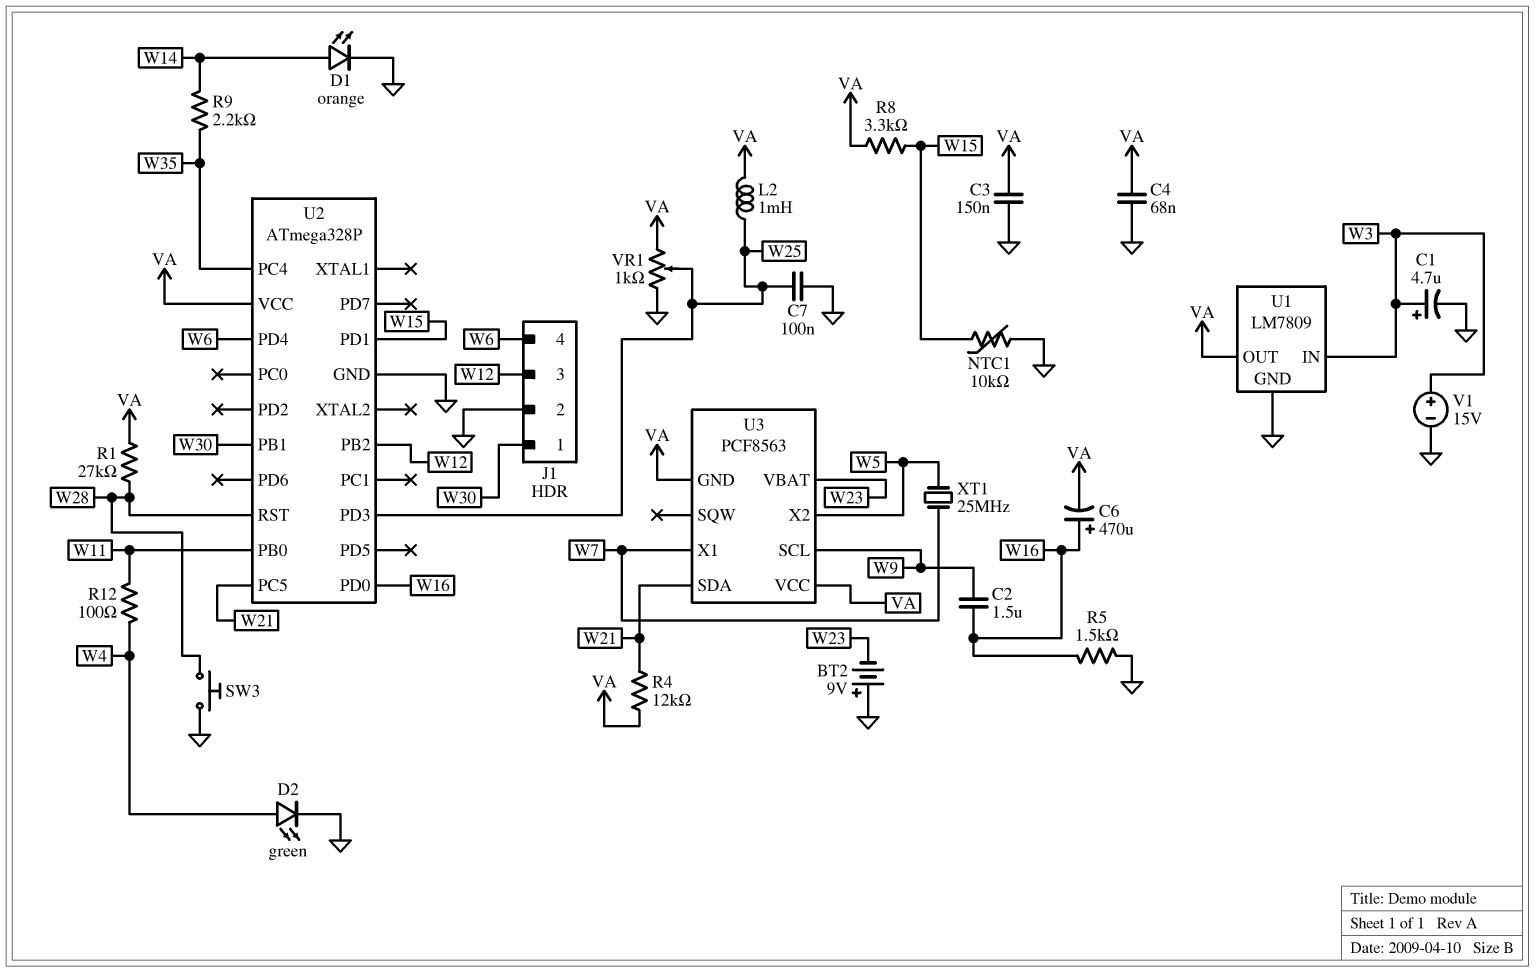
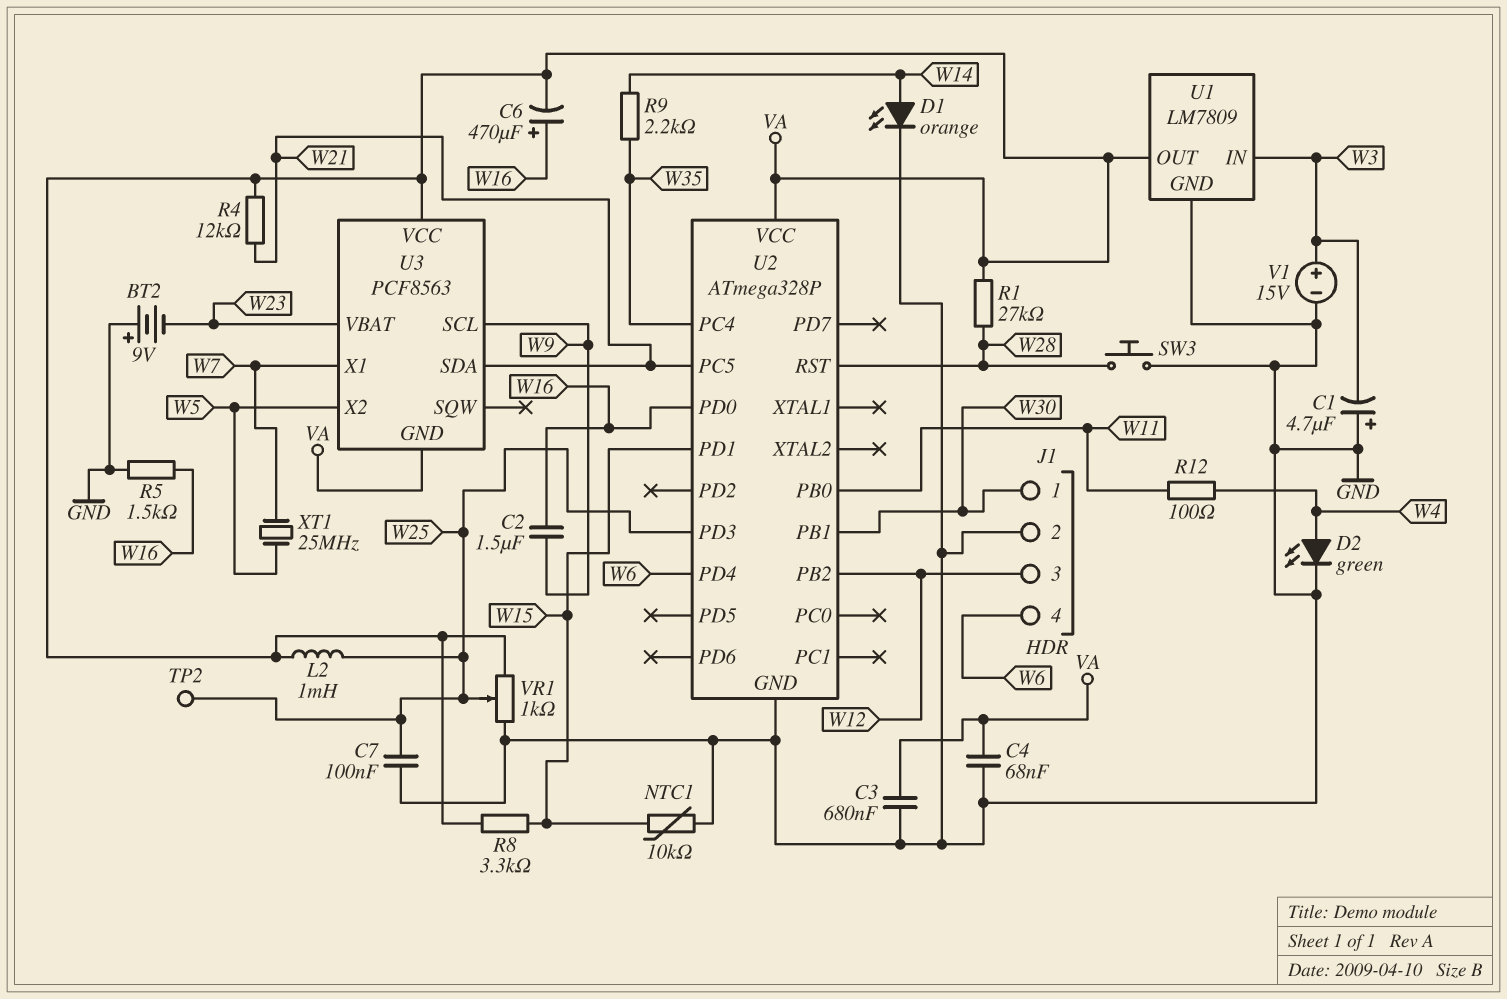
C1: 4.7uF (plus W3, minus GND) -> 4.7uF (plus GND, minus W3)
C3: 150nF (GND, VA) -> 680nF (GND, VA)
TP2: none -> test point (W25)

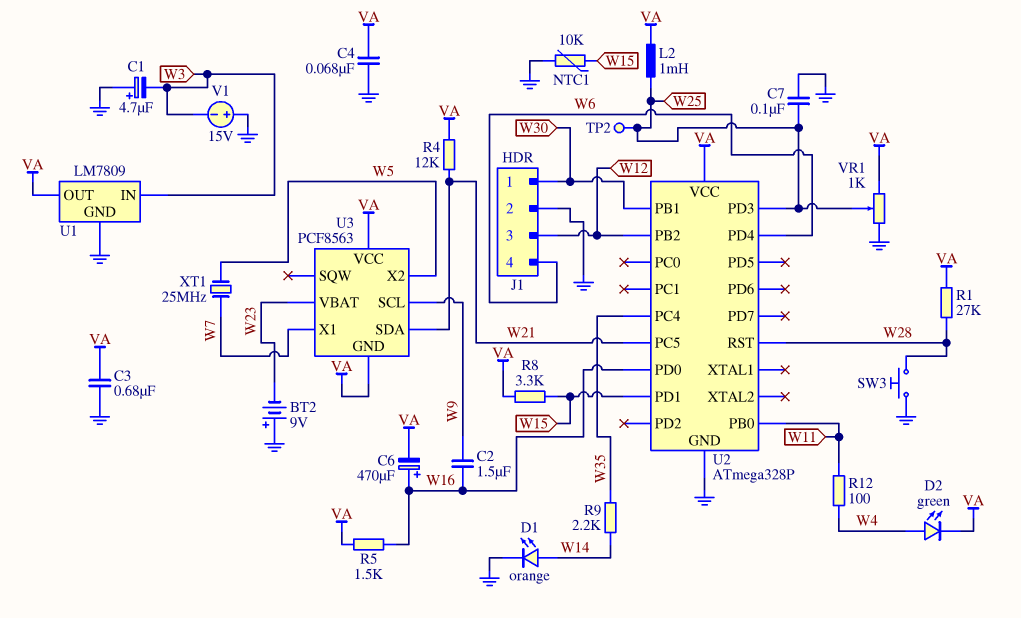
D2: LED green (A W4, K GND) -> LED green (A W4, K VA)
R5: 1.5k (GND, W16) -> 1.5k (VA, W16)
V1: 15V (plus W3, minus GND) -> 15V (plus GND, minus W3)

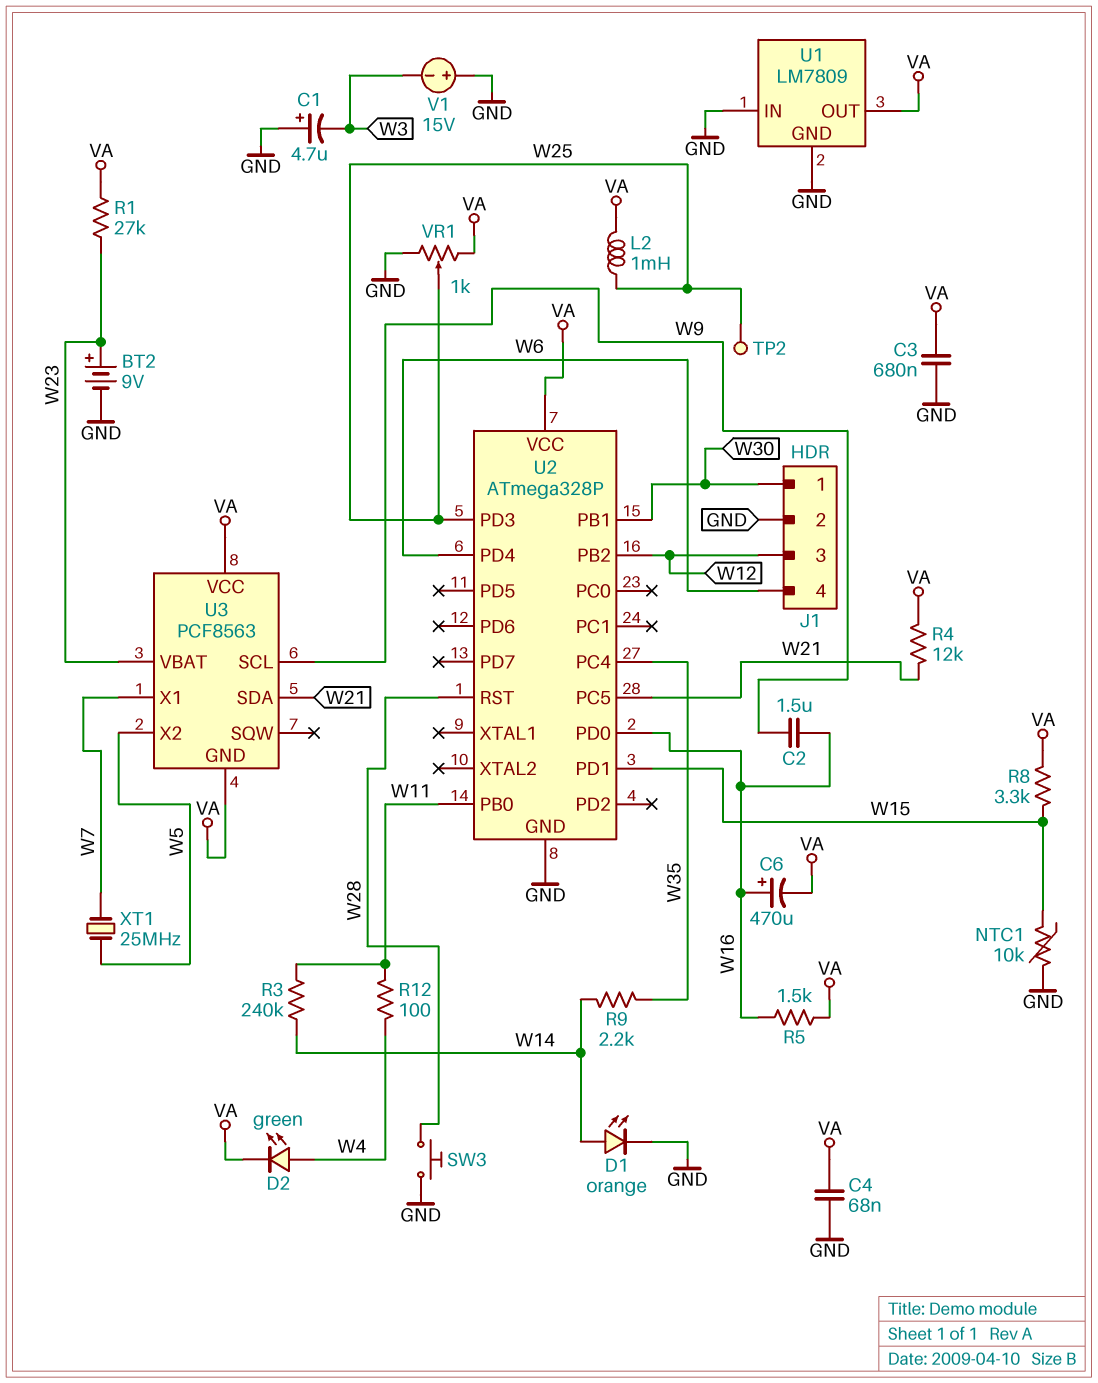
BT2: 9V (plus GND, minus W23) -> 9V (plus W23, minus GND)
C7: 100nF (GND, W25) -> none
R1: 27k (VA, W28) -> 27k (VA, W23)
R3: none -> 240k (W11, W14)
U1 pin IN: W3 -> GND

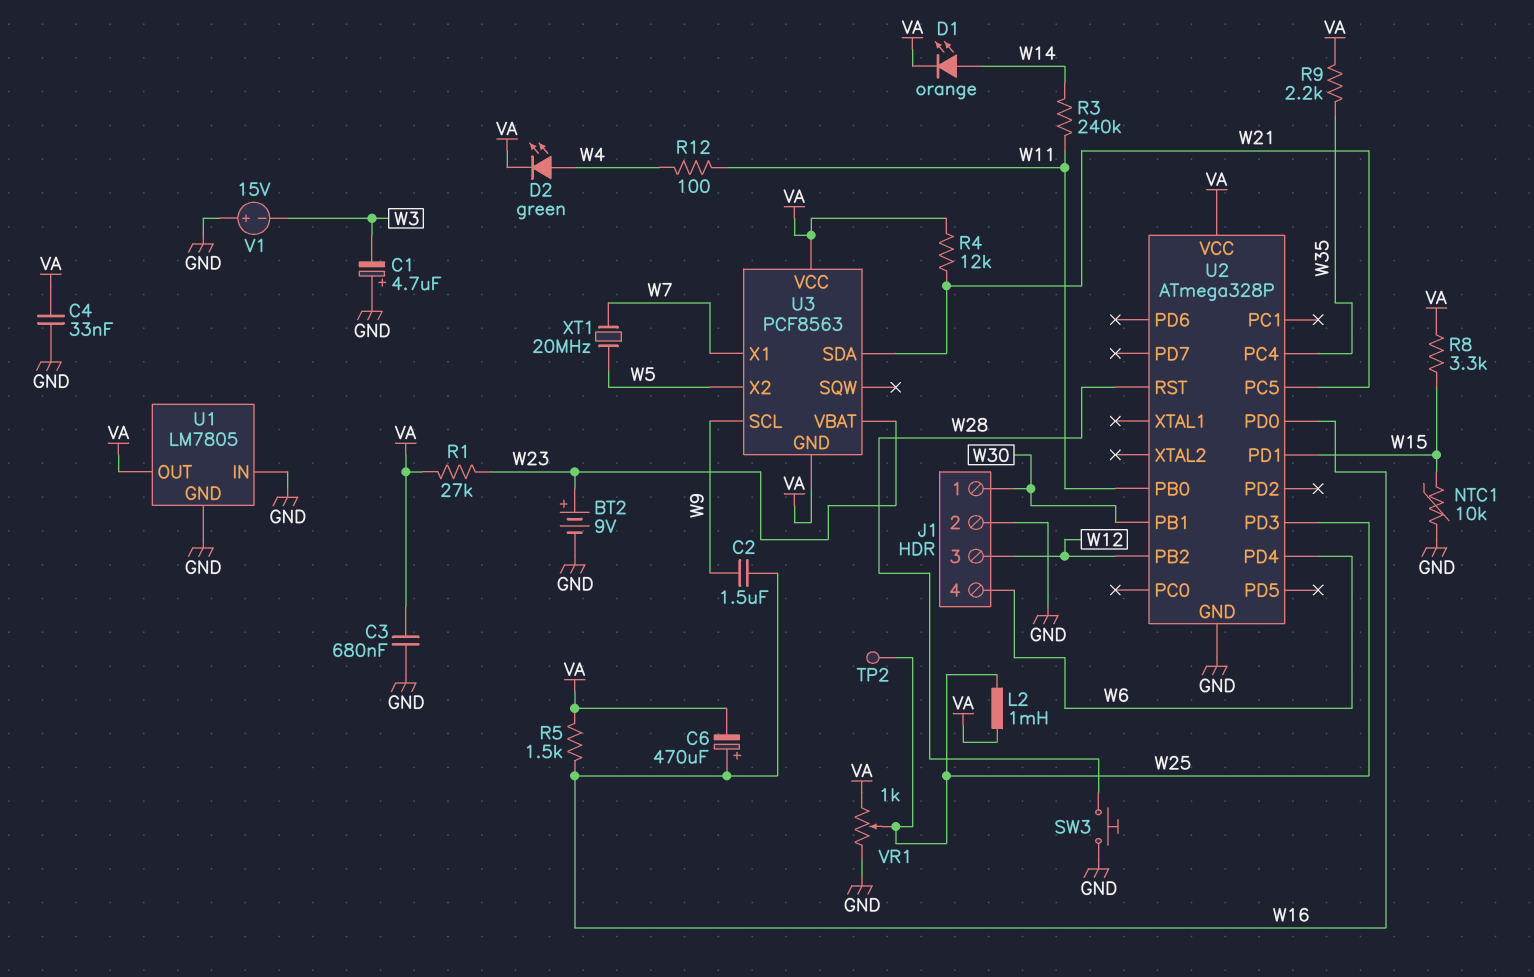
C4: 68nF (GND, VA) -> 33nF (GND, VA)
D1: LED orange (A W14, K GND) -> LED orange (A W14, K VA)
R9: 2.2k (W14, W35) -> 2.2k (VA, W35)
U1: LM7809 -> LM7805
XT1: 25MHz (W5, W7) -> 20MHz (W5, W7)

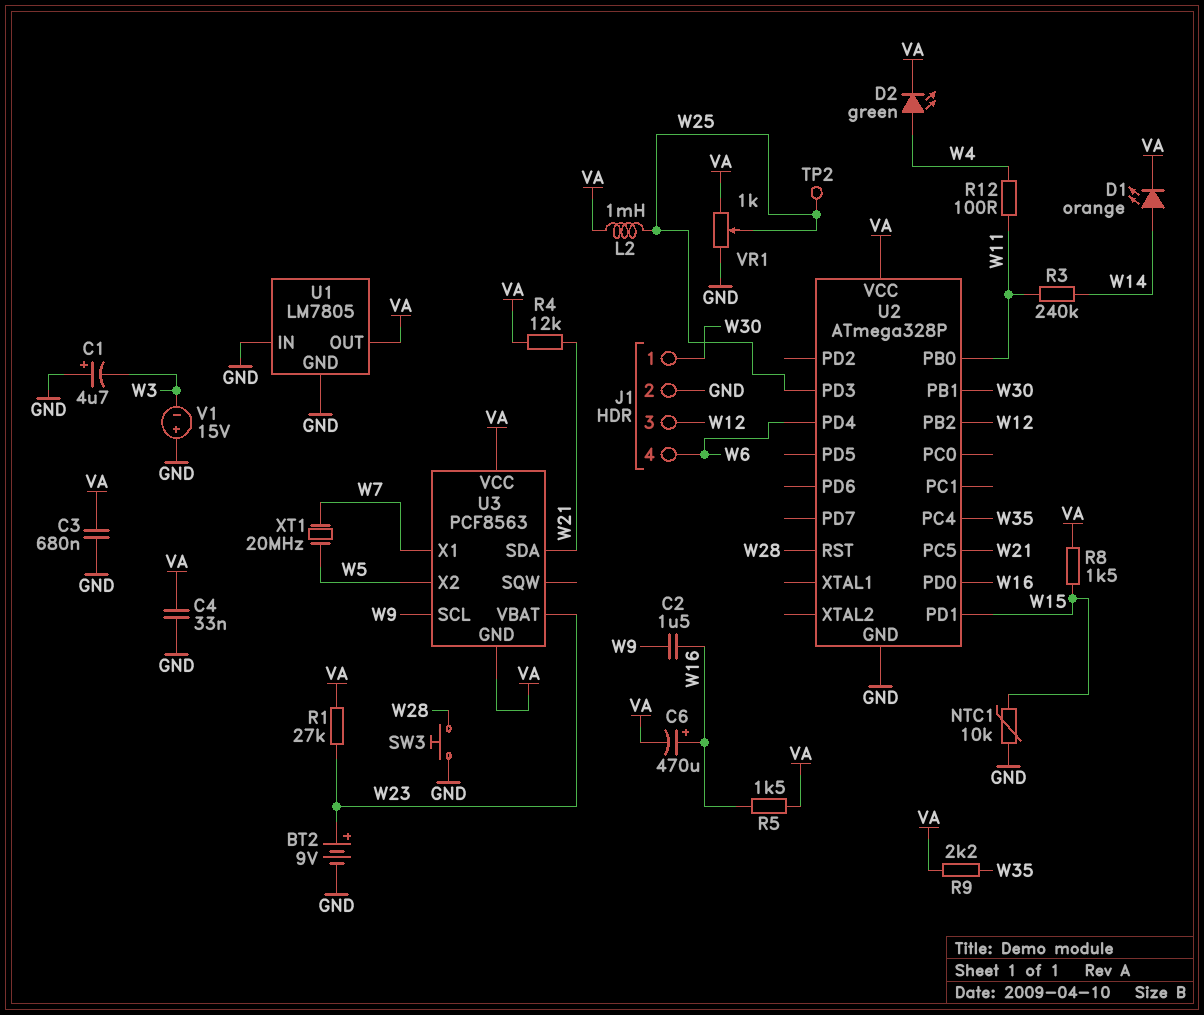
R8: 3.3k (VA, W15) -> 1.5k (VA, W15)

